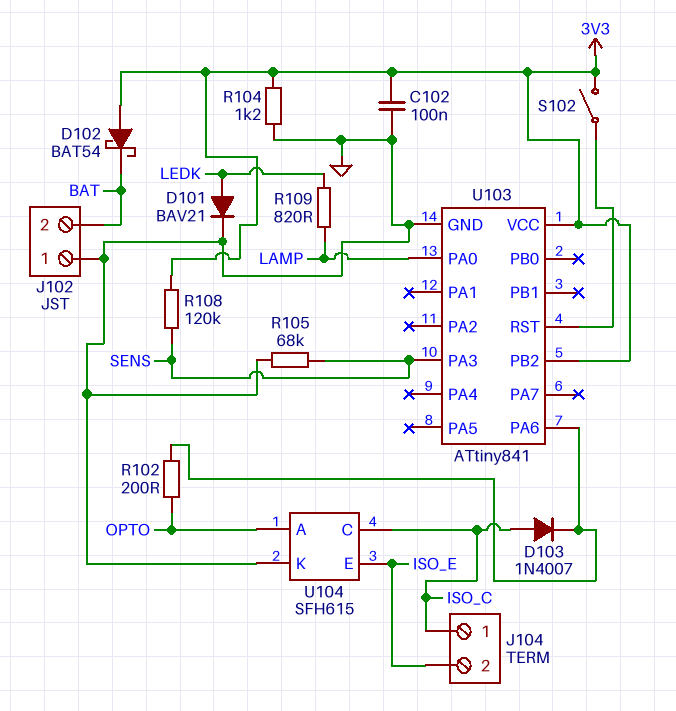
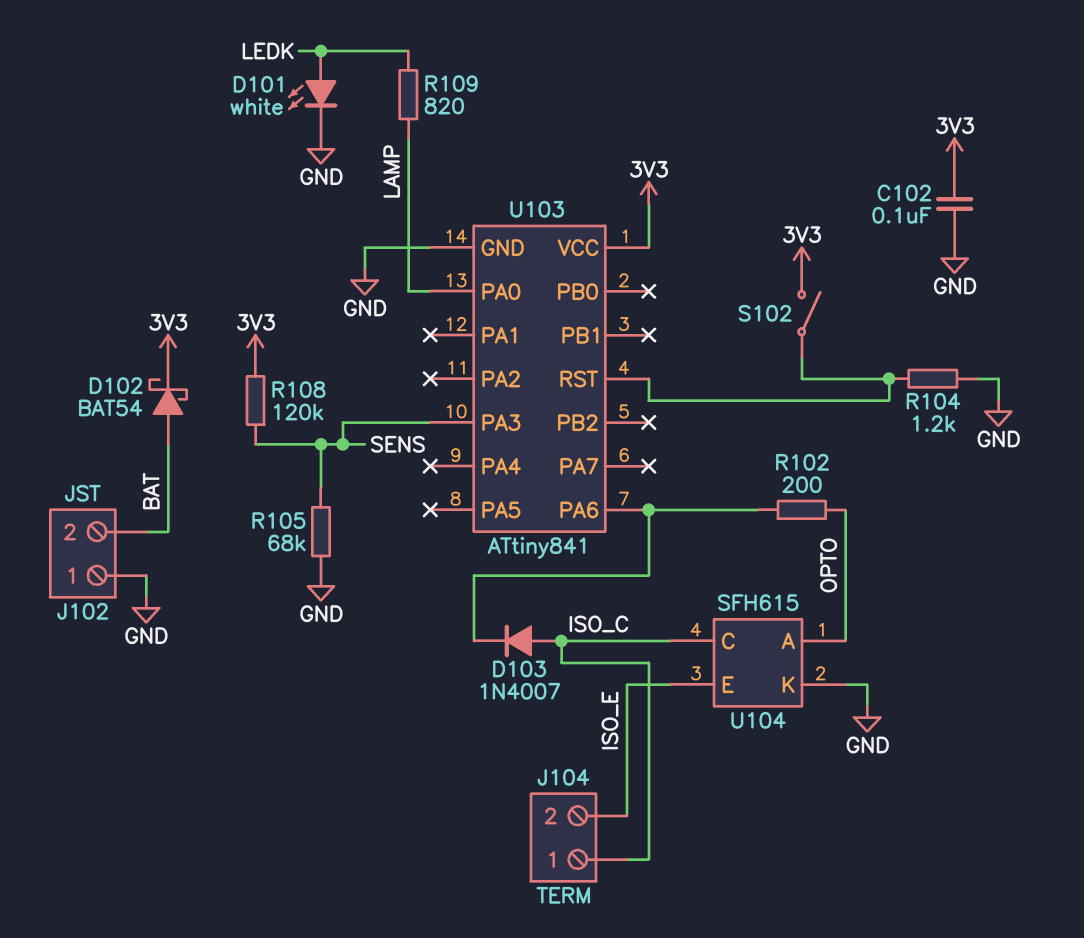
D101: diode BAV21 (A LEDK, K GND) -> LED white (A LEDK, K GND)
D102: schottky BAT54 (A 3V3, K BAT) -> schottky BAT54 (A BAT, K 3V3)
R104: 1.2k (3V3, GND) -> 1.2k (GND, U103/RST)
U103 pin PB2: 3V3 -> none

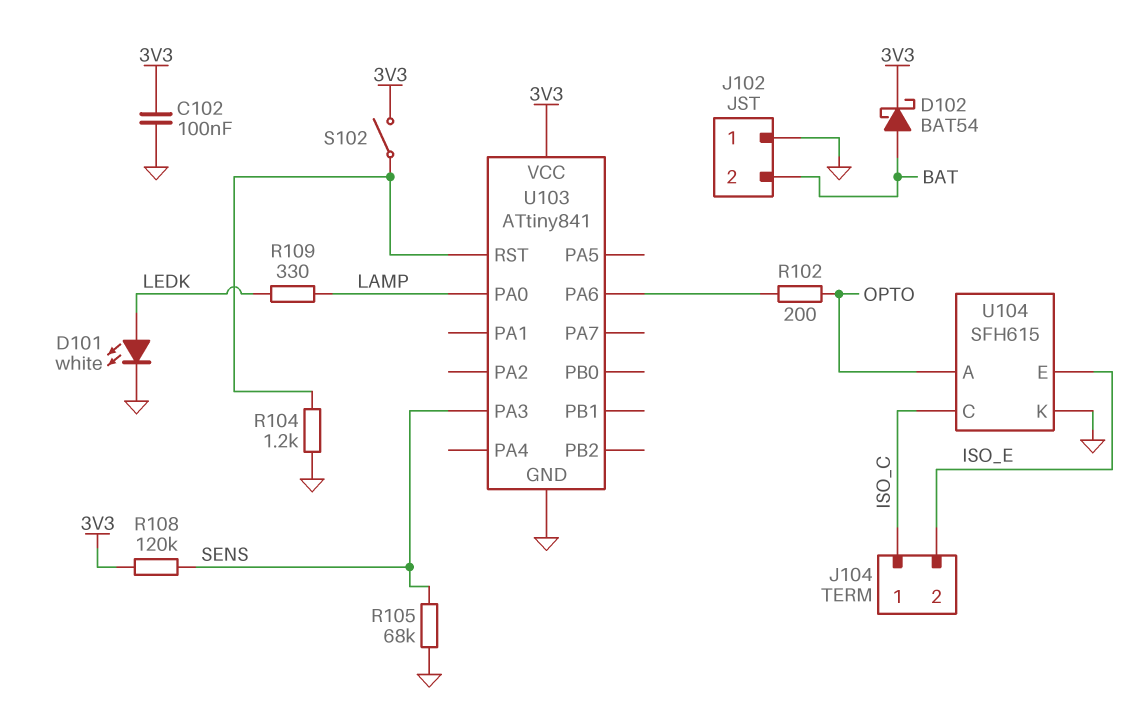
D103: diode 1N4007 (A ISO_C, K U103/PA6) -> none
R109: 820 (LAMP, LEDK) -> 330 (LAMP, LEDK)

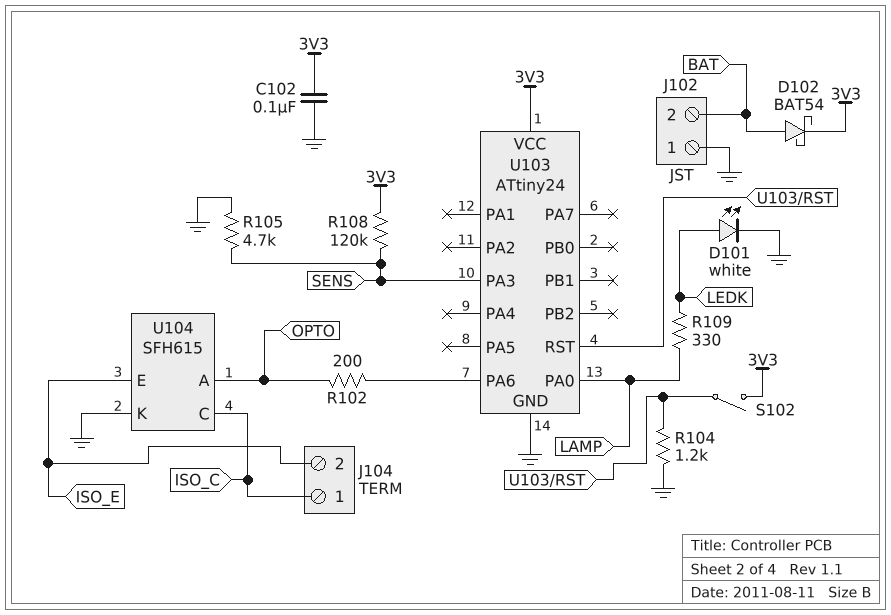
R105: 68k (GND, SENS) -> 4.7k (GND, SENS)
U103: ATtiny841 -> ATtiny24

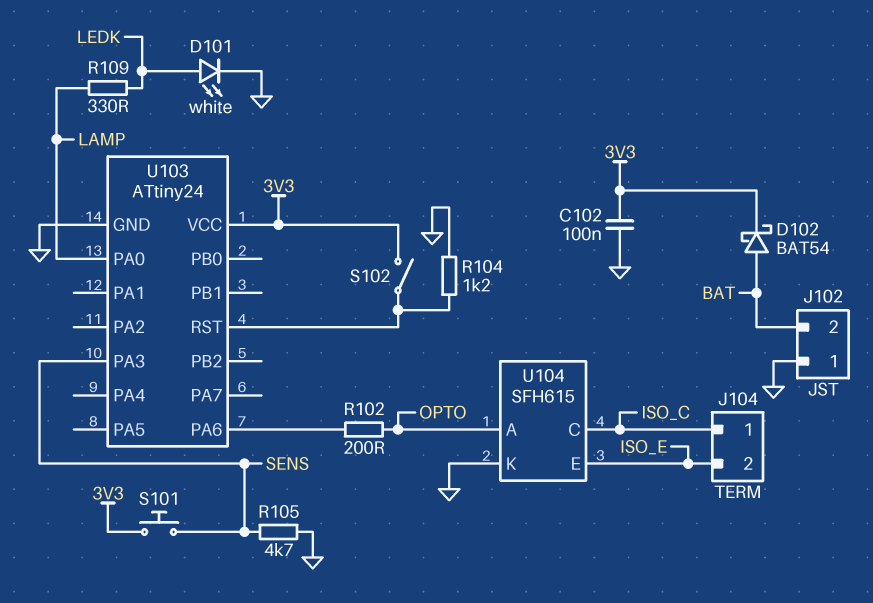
R108: 120k (3V3, SENS) -> none
S101: none -> button (3V3, SENS)

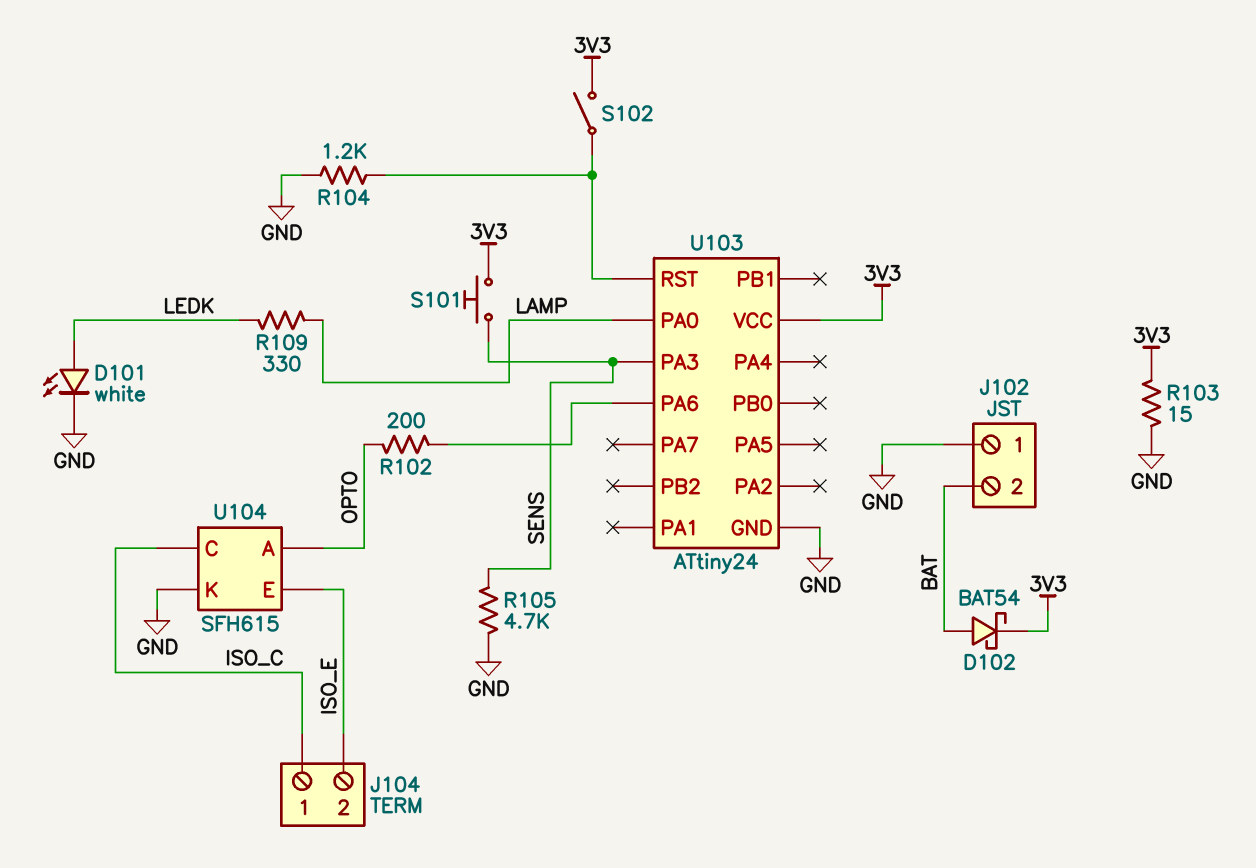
C102: 100nF (3V3, GND) -> none
R103: none -> 15 (3V3, GND)

